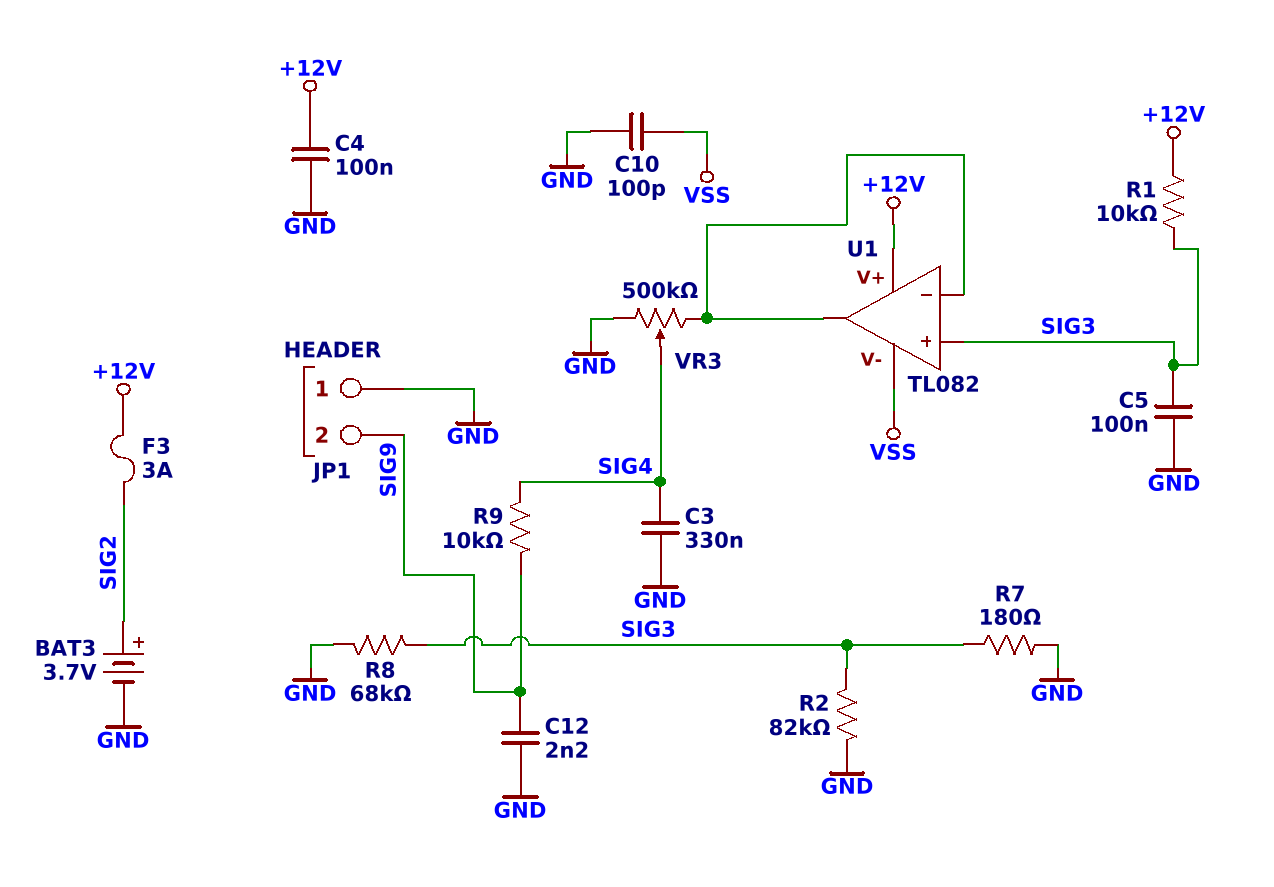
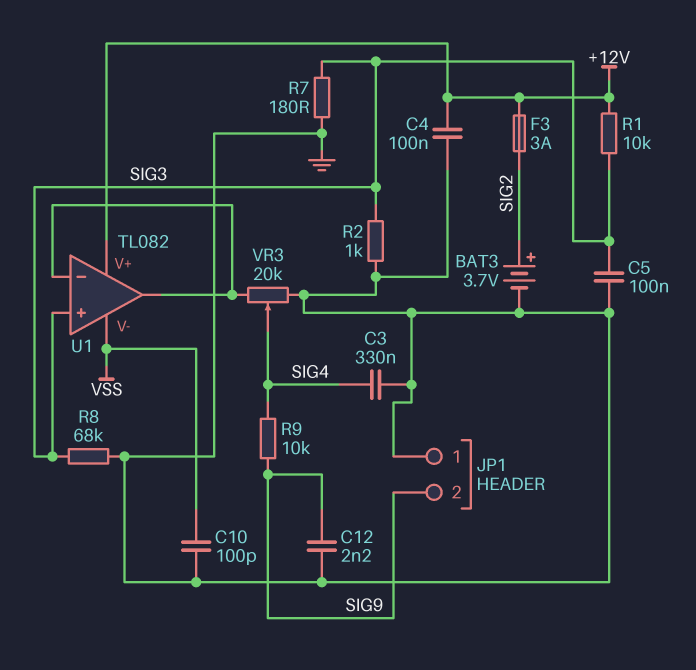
R2: 82k (GND, SIG3) -> 1k (GND, SIG3)
VR3: 500k (GND, U1/in-, wiper SIG4) -> 20k (GND, U1/in-, wiper SIG4)

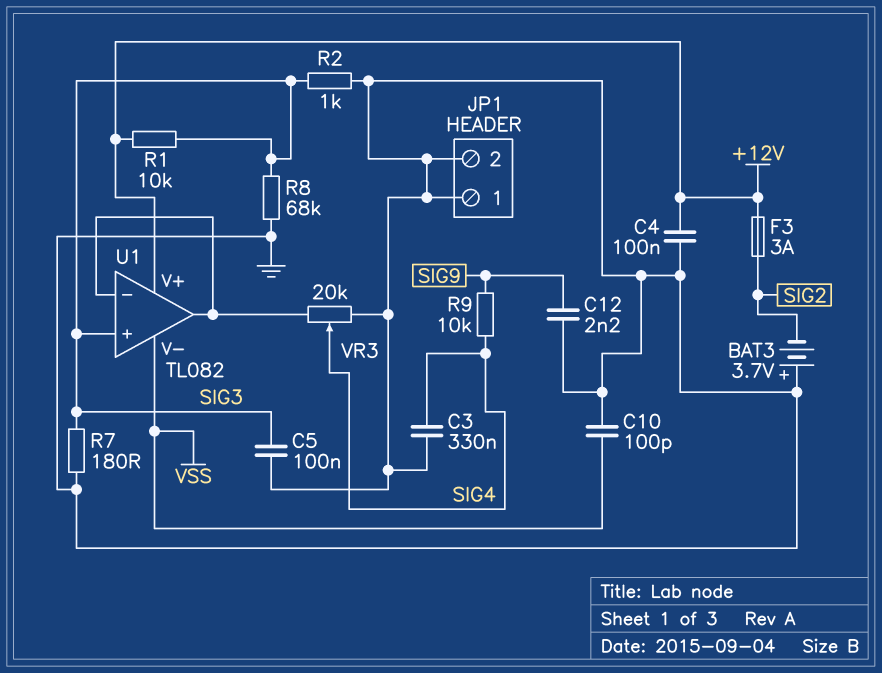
BAT3: 3.7V (plus SIG2, minus GND) -> 3.7V (plus GND, minus SIG2)
JP1 pin 2: SIG9 -> GND

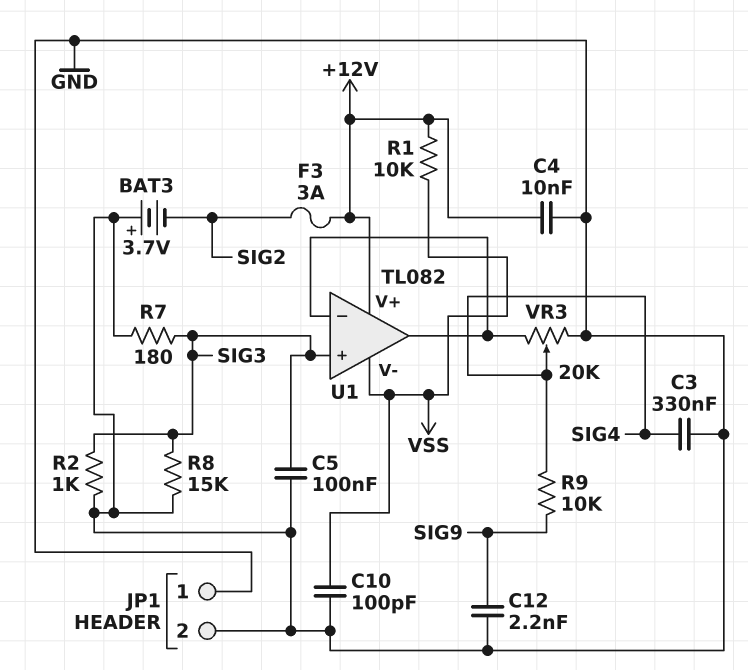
C4: 100nF (+12V, GND) -> 10nF (+12V, GND)
R1: 10k (+12V, SIG3) -> 10k (+12V, VSS)
R8: 68k (GND, SIG3) -> 15k (GND, SIG3)

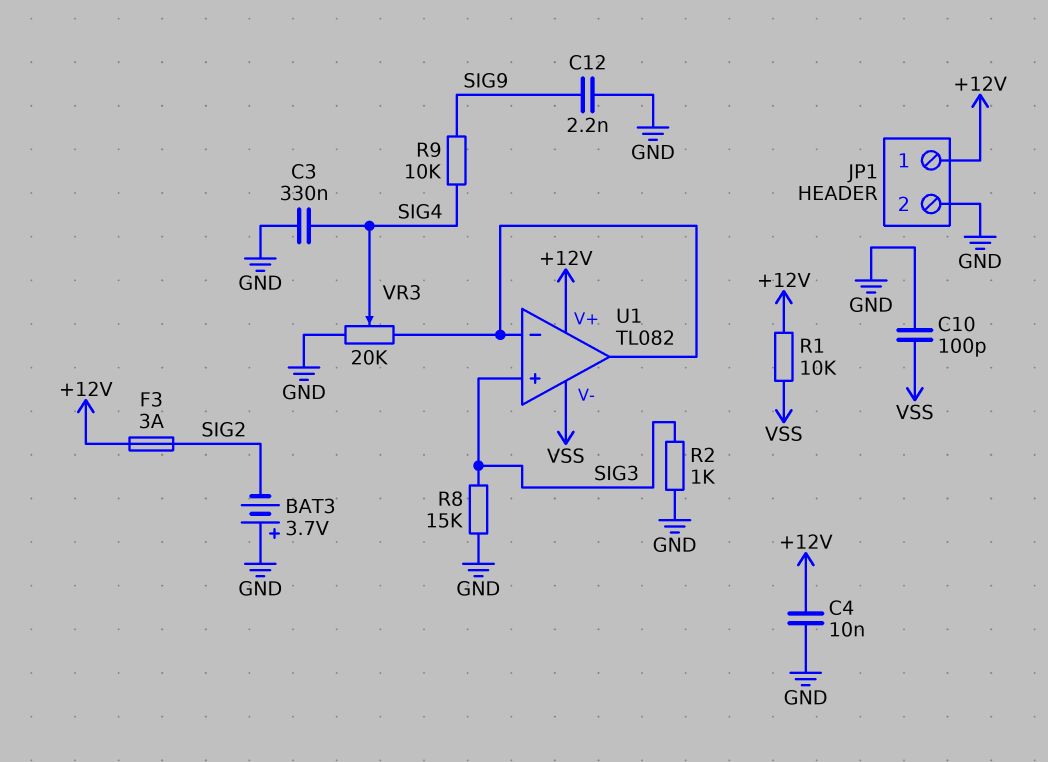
C5: 100nF (GND, SIG3) -> none
JP1 pin 1: GND -> +12V
R7: 180 (GND, SIG3) -> none

